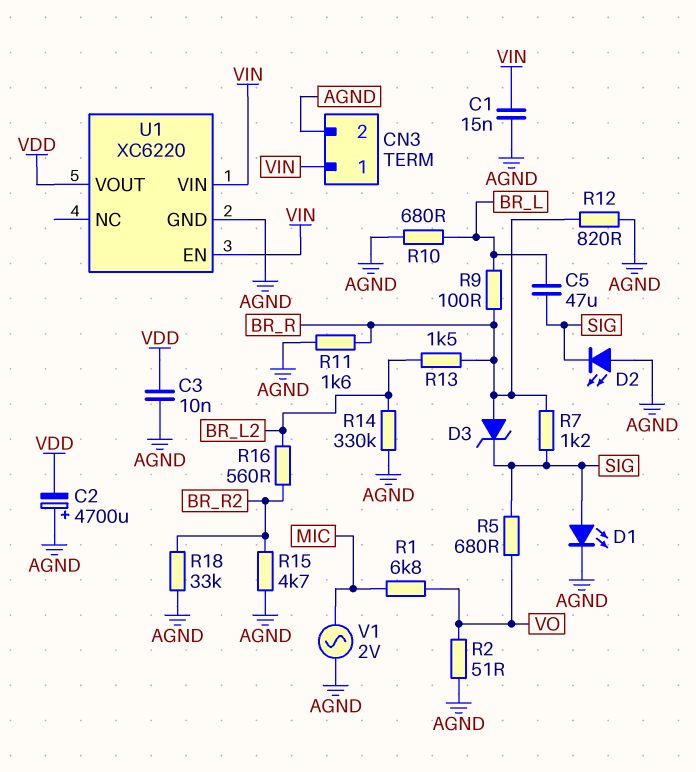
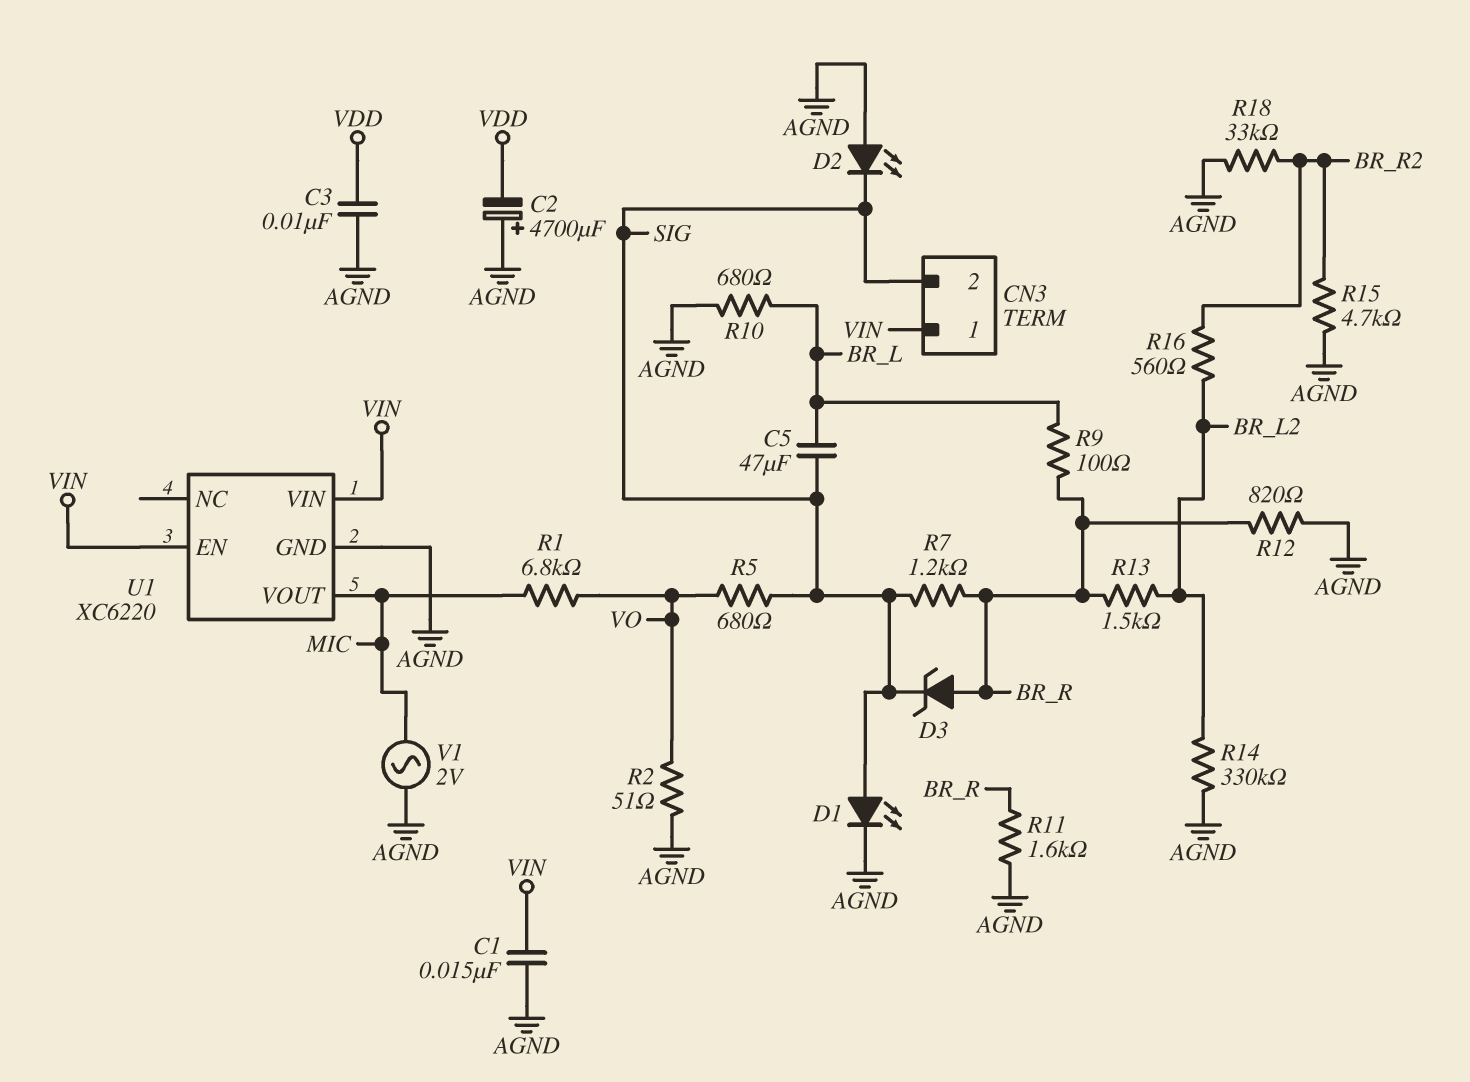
CN3 pin 2: AGND -> SIG
U1 pin VOUT: VDD -> MIC

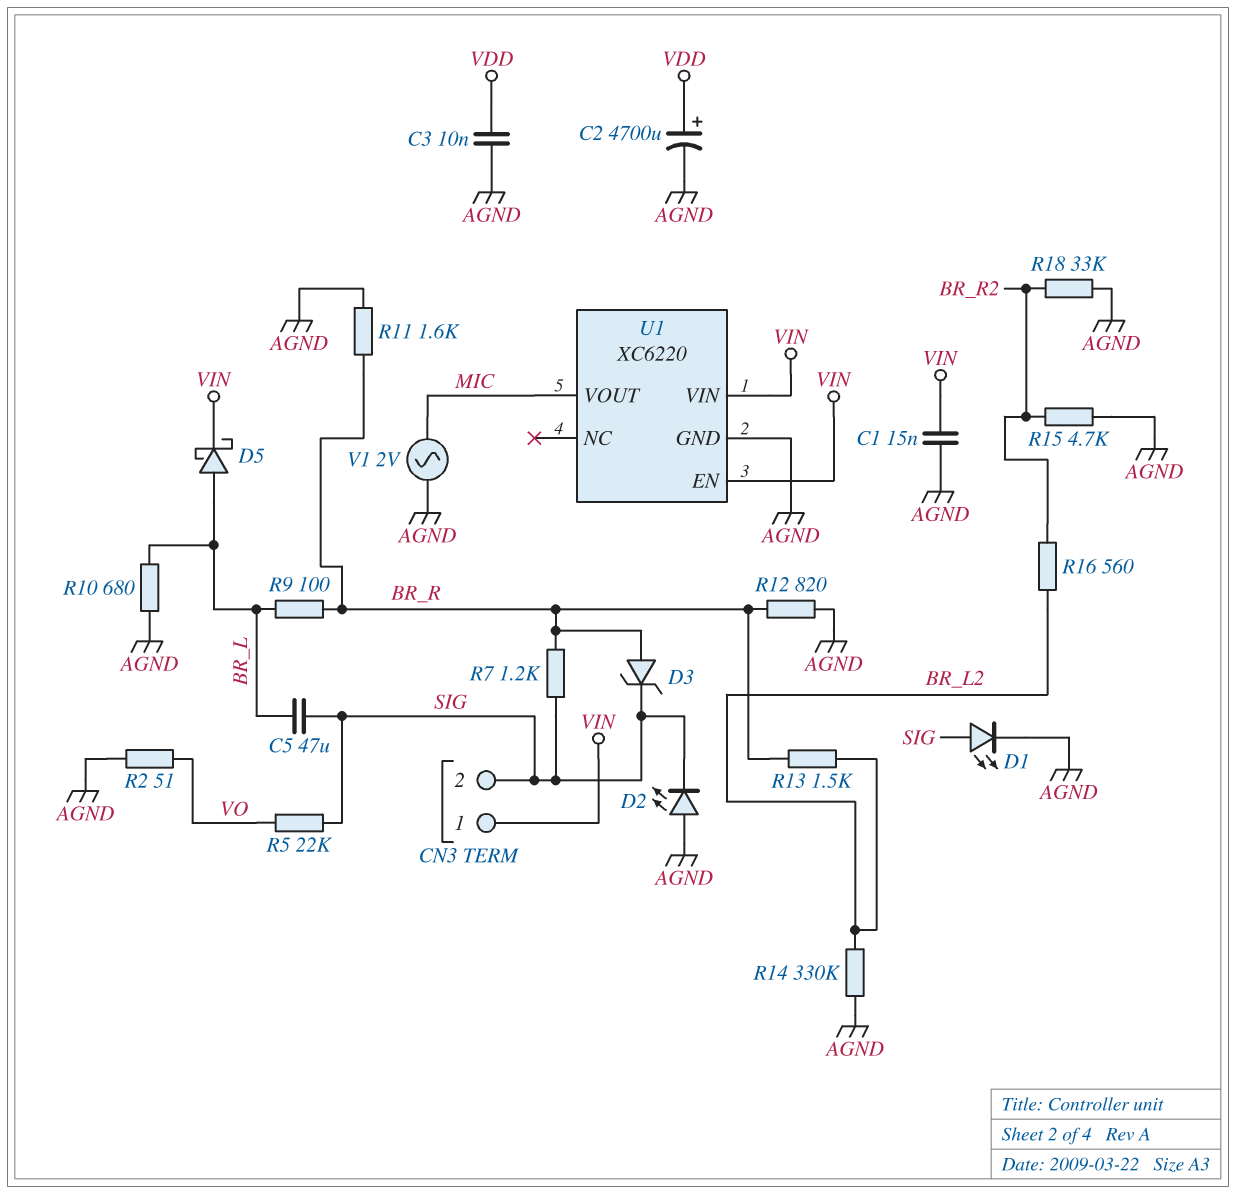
C2: 4700uF (plus AGND, minus VDD) -> 4700uF (plus VDD, minus AGND)
D5: none -> schottky (A BR_L, K VIN)
R1: 6.8k (MIC, VO) -> none
R5: 680 (SIG, VO) -> 22k (SIG, VO)

